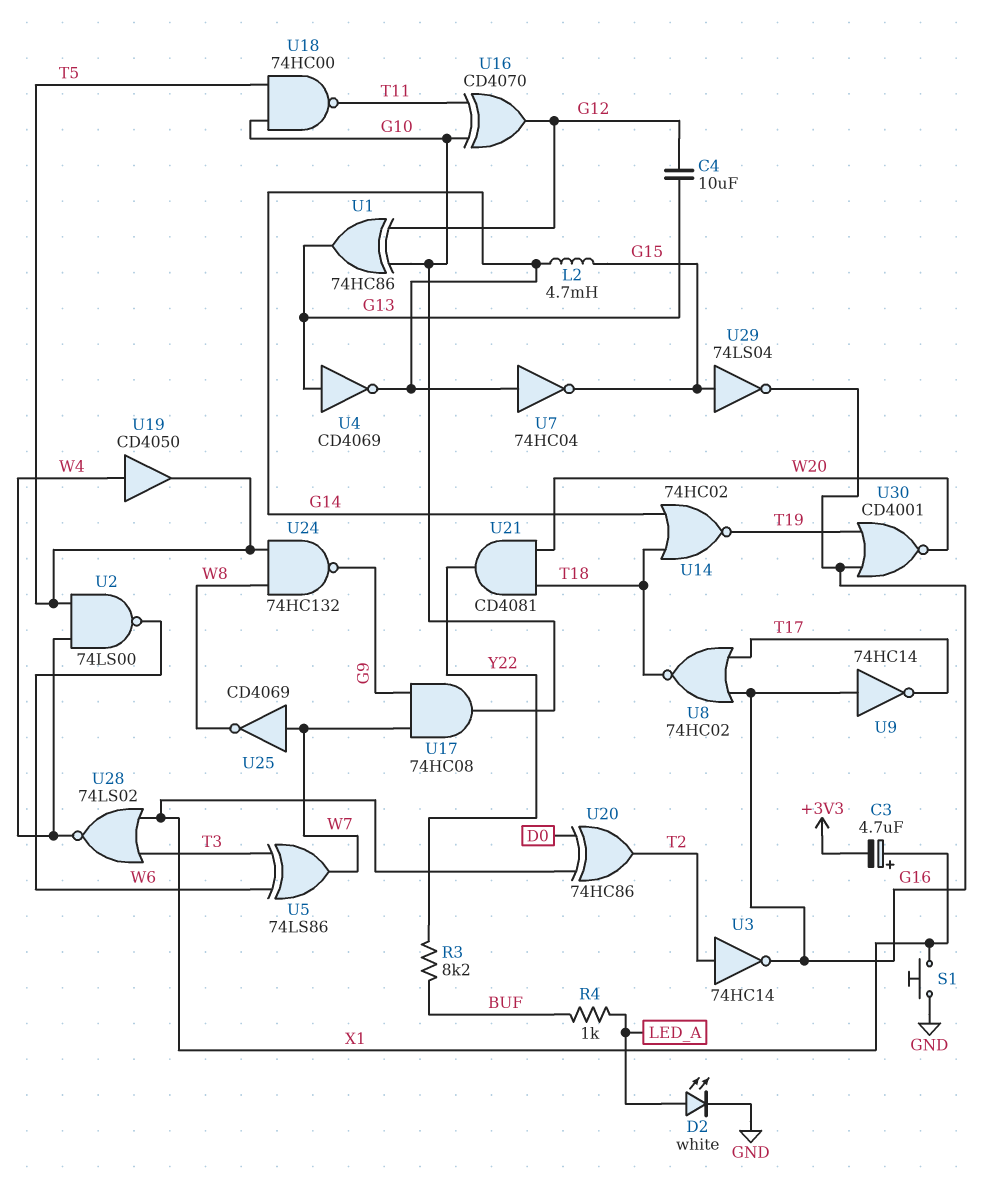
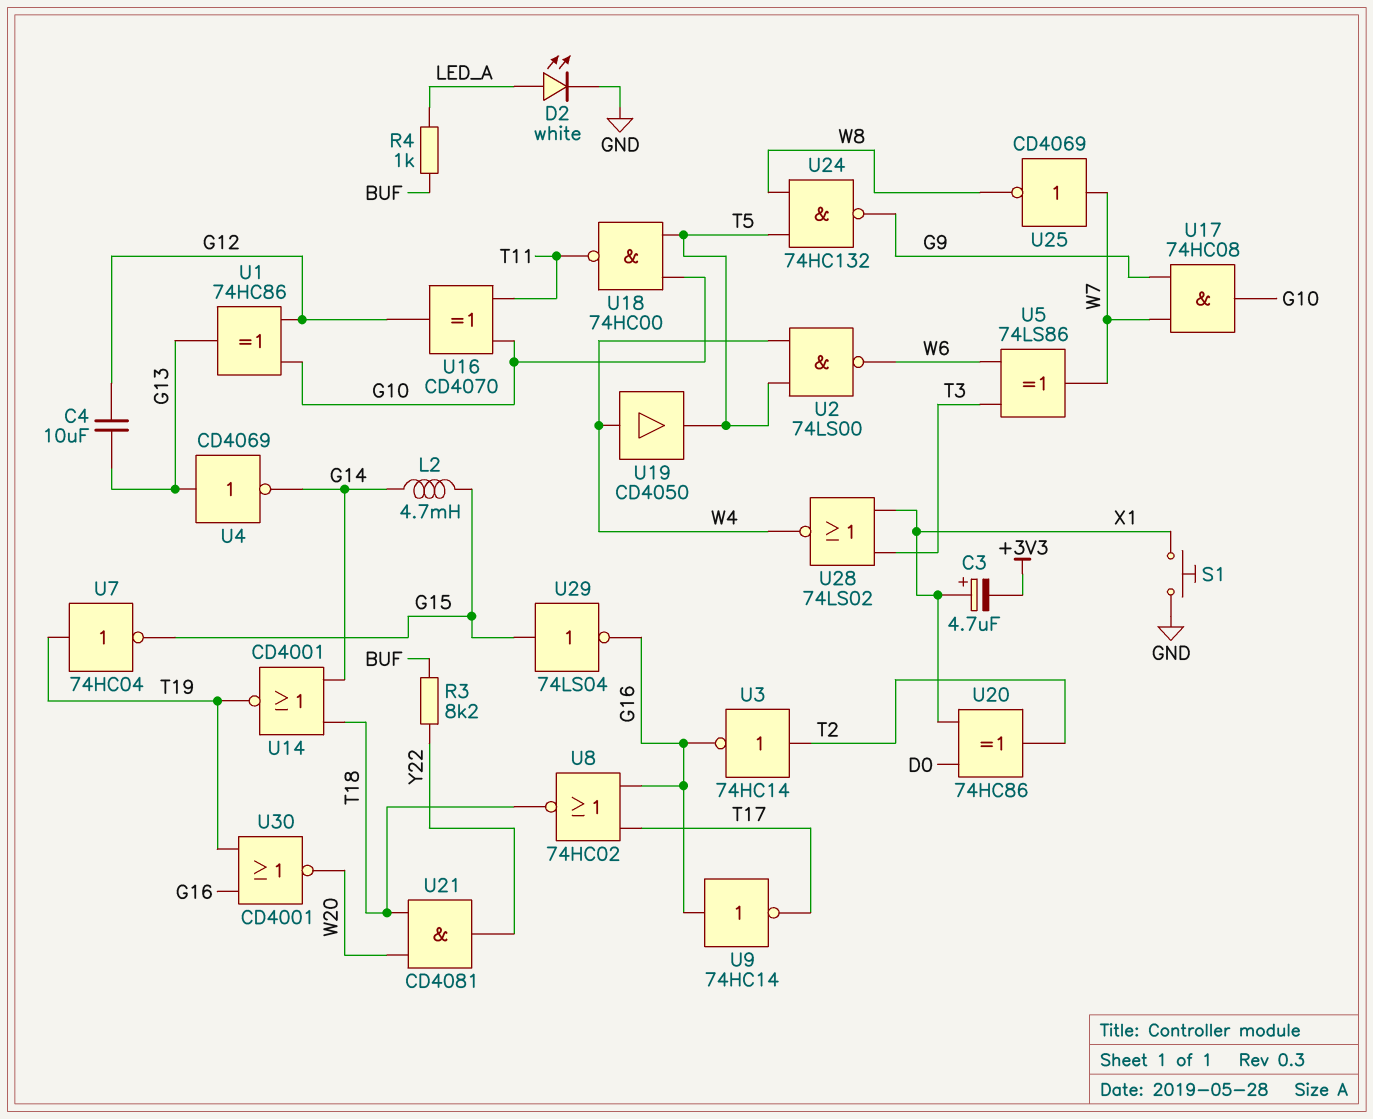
U7: NOT 74HC04 (in G14, out G15) -> NOT 74HC04 (in T19, out G15)
U14: NOR 74HC02 (in G14, in T18, out T19) -> NOR CD4001 (in G14, in T18, out T19)

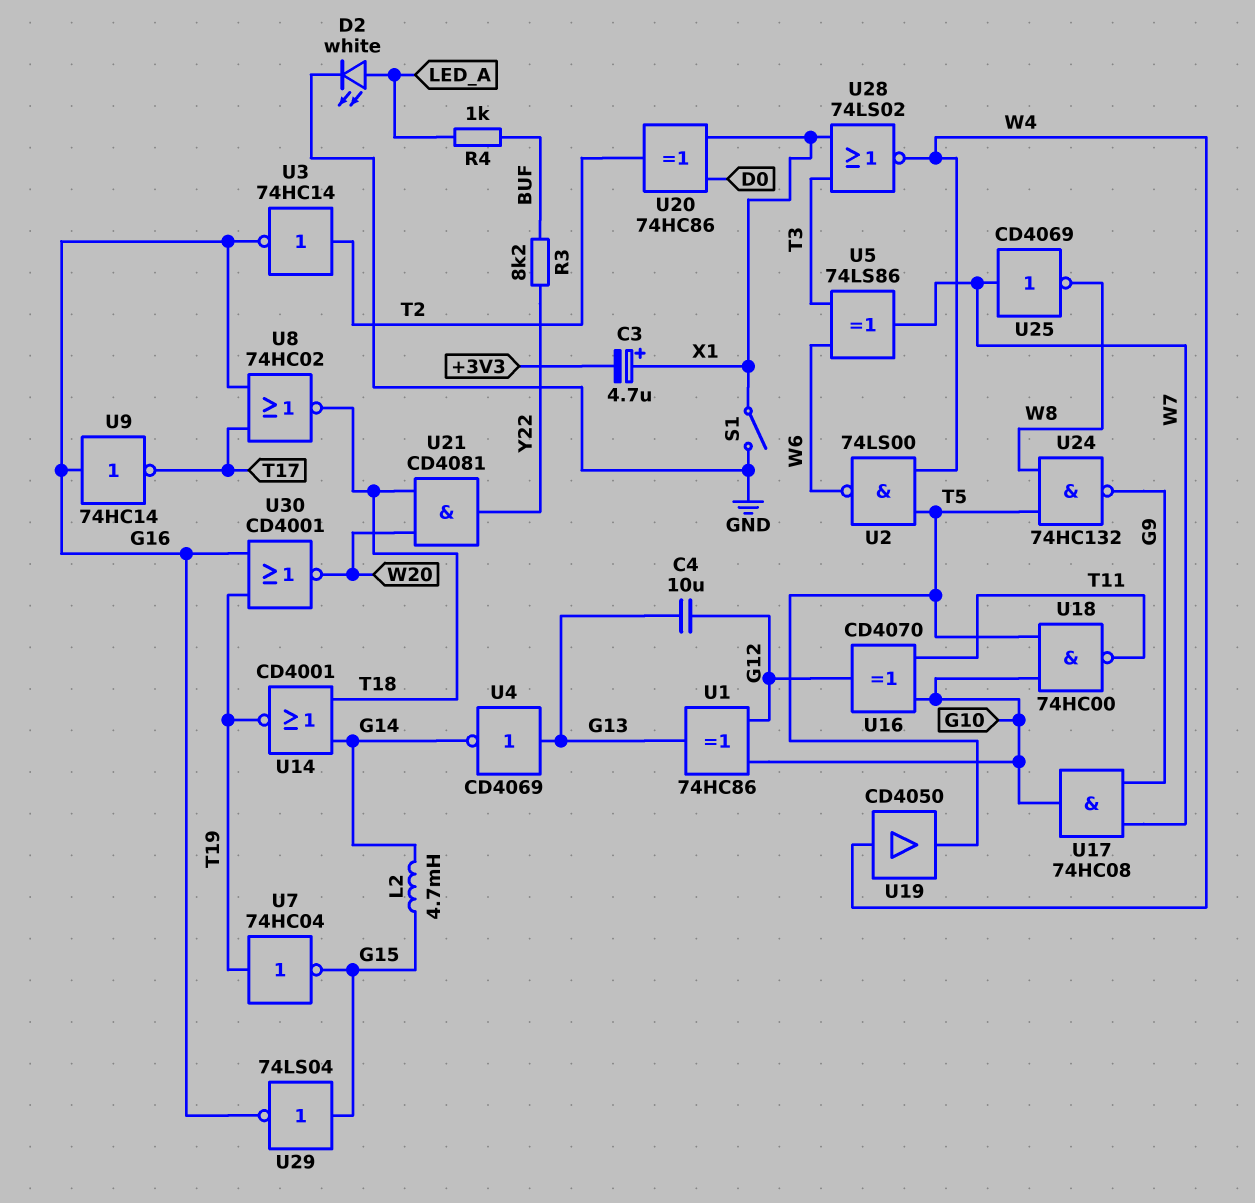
S1: button (GND, X1) -> switch (GND, X1)

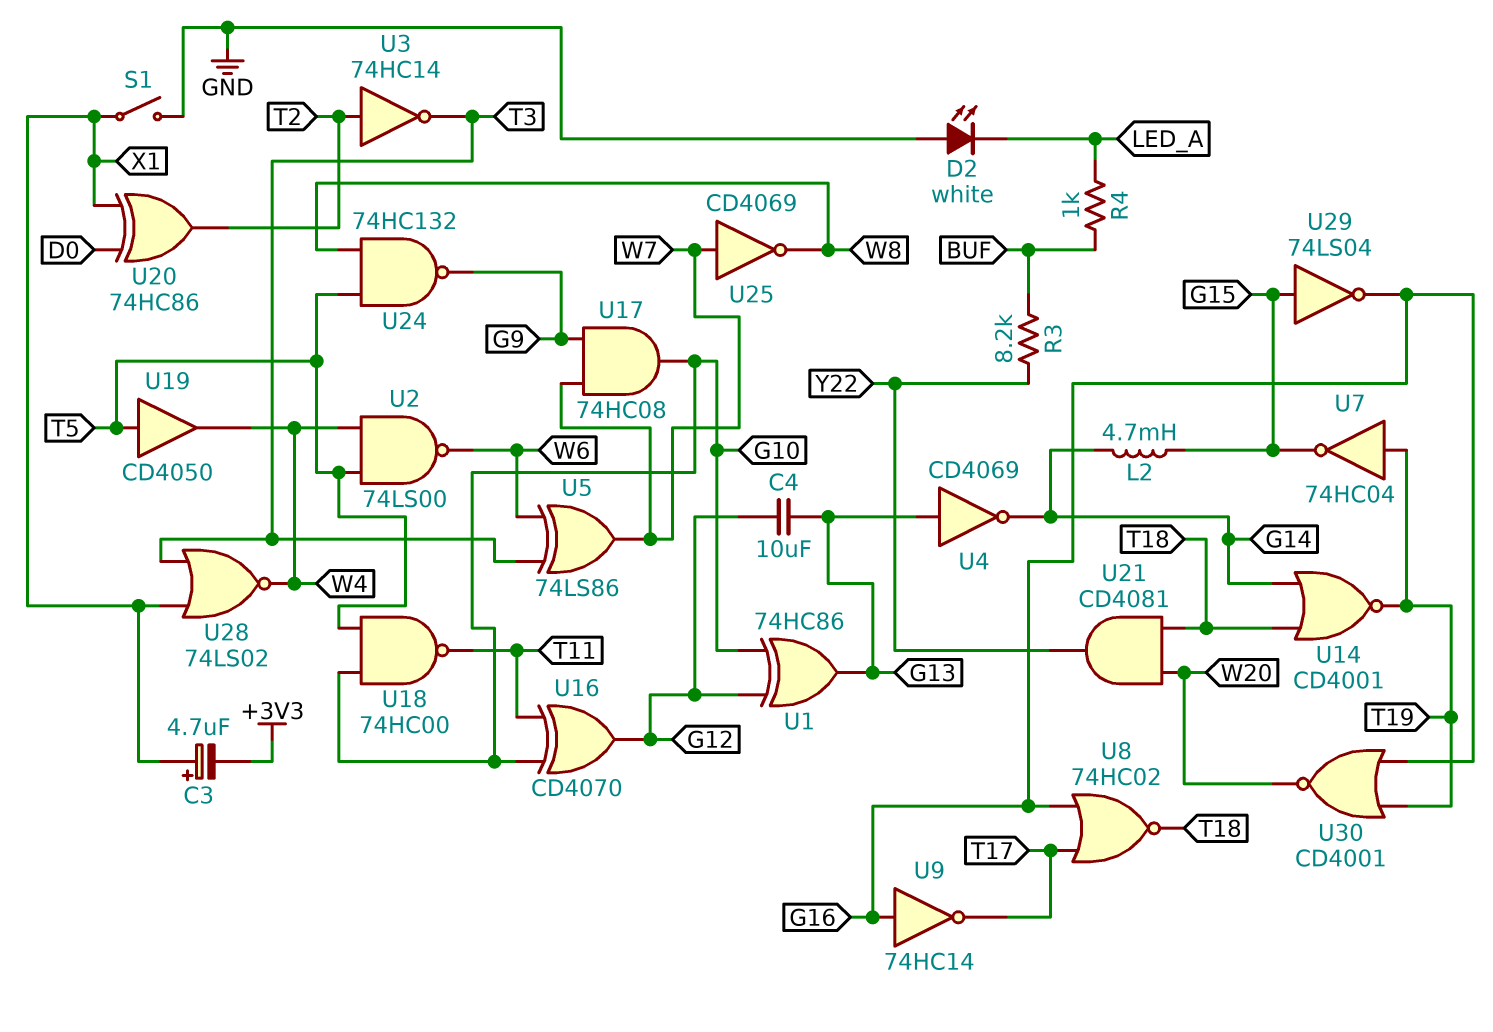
D2: LED white (A LED_A, K GND) -> LED white (A GND, K LED_A)
U3: NOT 74HC14 (in T2, out G16) -> NOT 74HC14 (in T2, out T3)
U19: buffer CD4050 (in W4, out T5) -> buffer CD4050 (in T5, out W4)

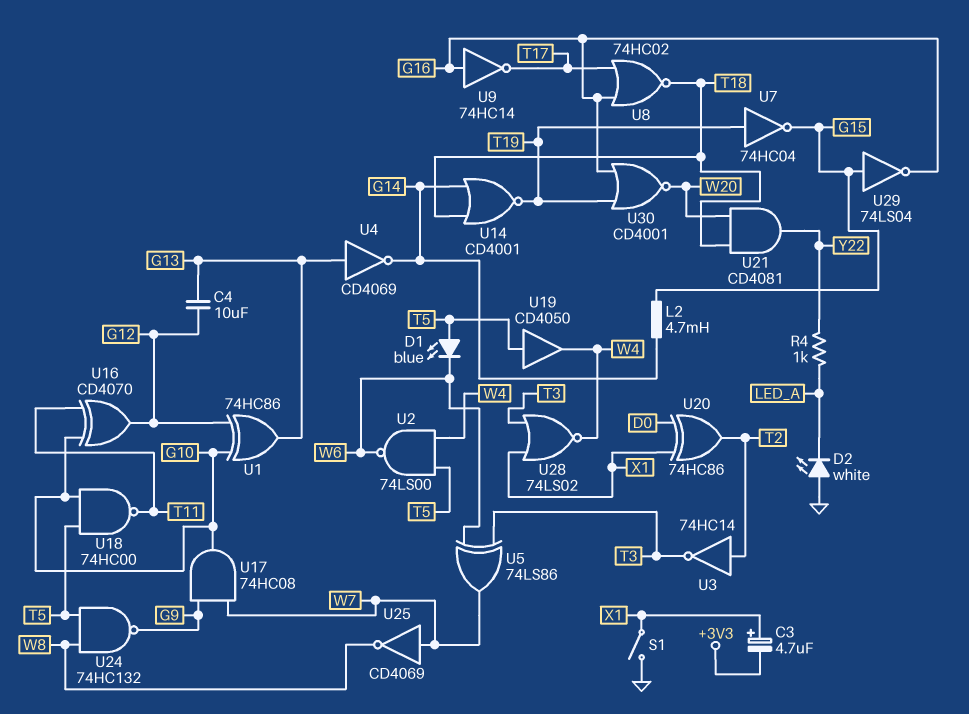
D1: none -> LED blue (A T5, K W6)
R3: 8.2k (BUF, Y22) -> none
R4: 1k (BUF, LED_A) -> 1k (LED_A, Y22)

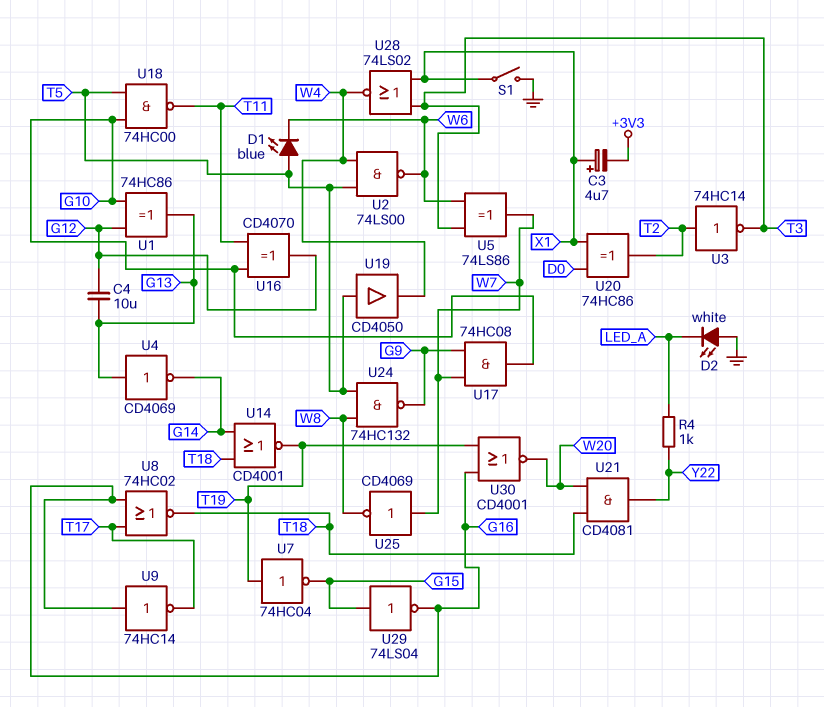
L2: 4.7mH (G14, G15) -> none

